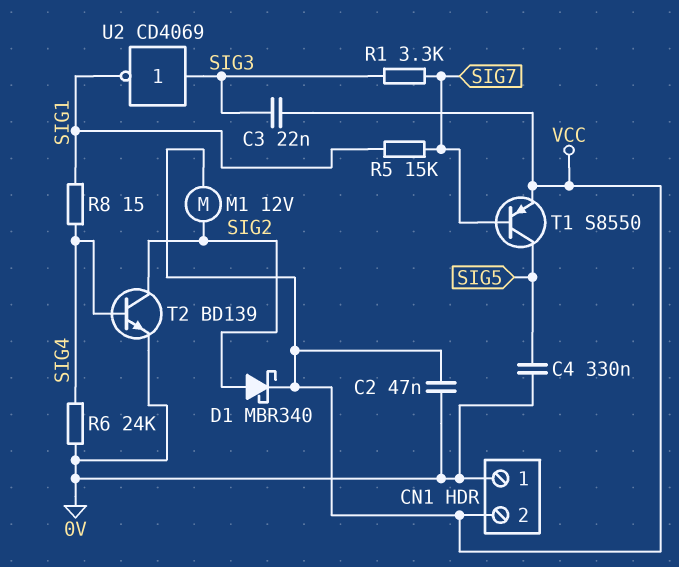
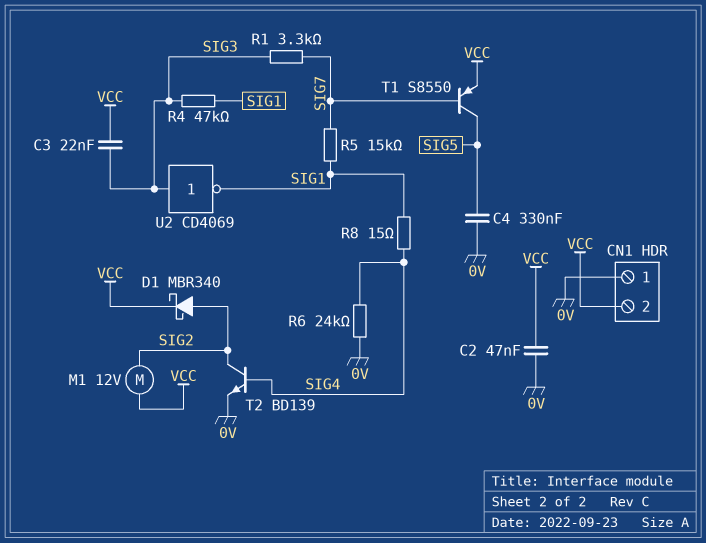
R4: none -> 47k (SIG1, SIG3)

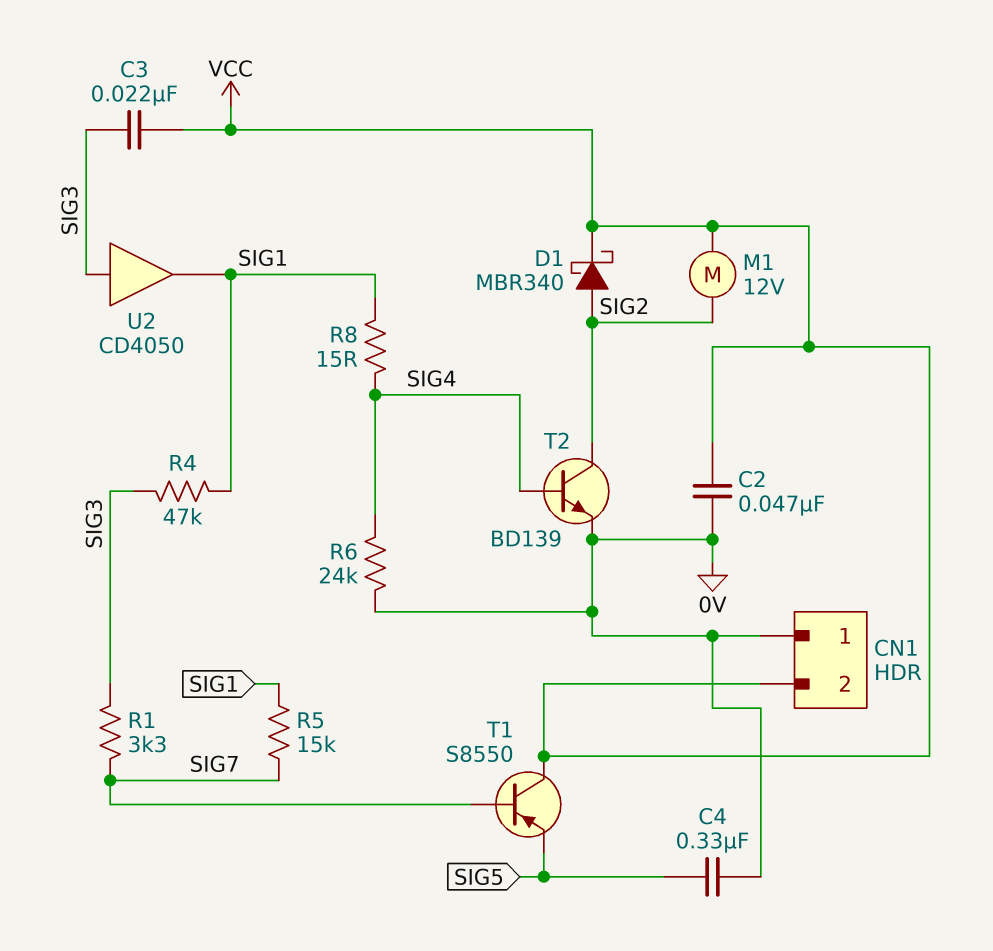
T1: PNP S8550 (B SIG7, C SIG5, E VCC) -> PNP S8550 (B SIG7, C VCC, E SIG5)
U2: NOT CD4069 (in SIG3, out SIG1) -> buffer CD4050 (in SIG3, out SIG1)

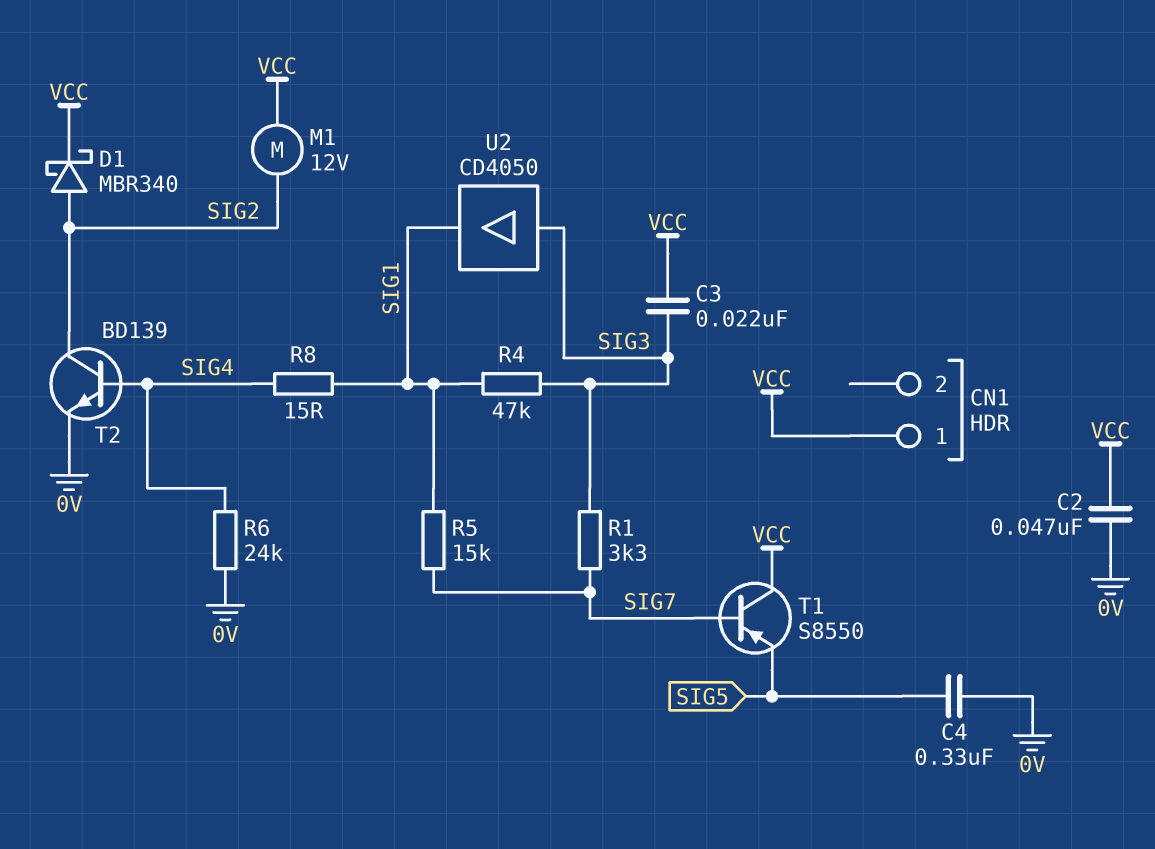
CN1 pin 1: 0V -> VCC
CN1 pin 2: VCC -> none

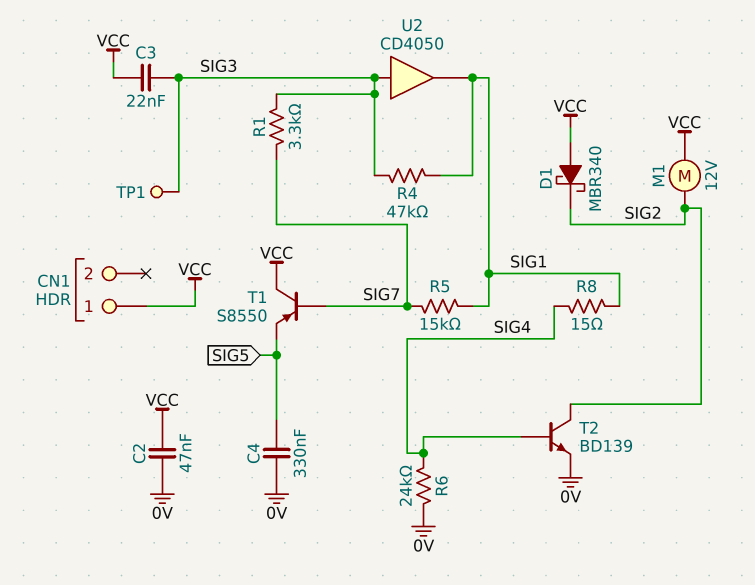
D1: schottky MBR340 (A SIG2, K VCC) -> schottky MBR340 (A VCC, K SIG2)
TP1: none -> test point (SIG3)

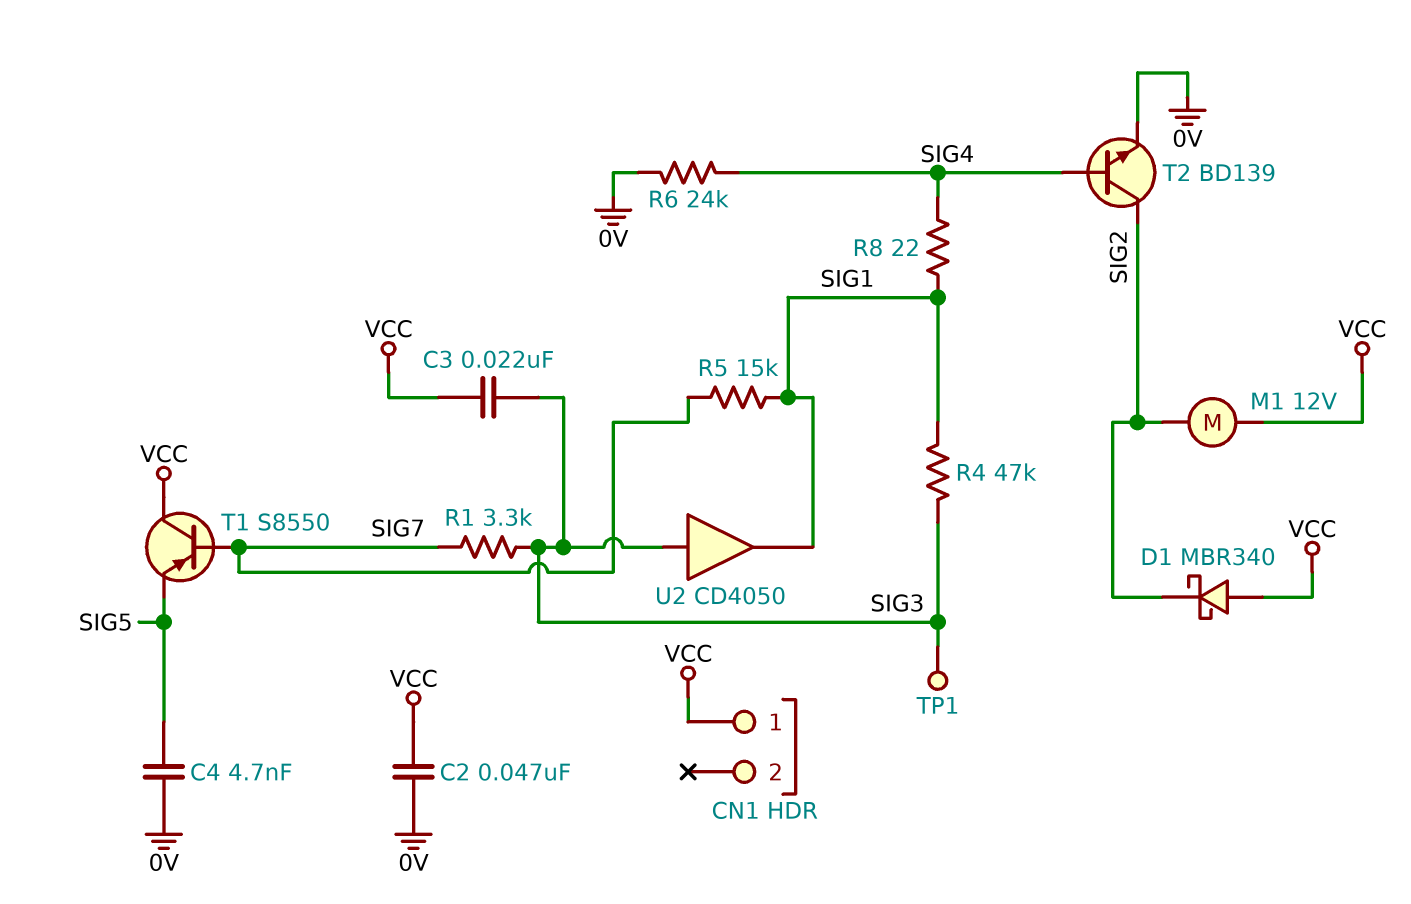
C4: 330nF (0V, SIG5) -> 4.7nF (0V, SIG5)
R8: 15 (SIG1, SIG4) -> 22 (SIG1, SIG4)

